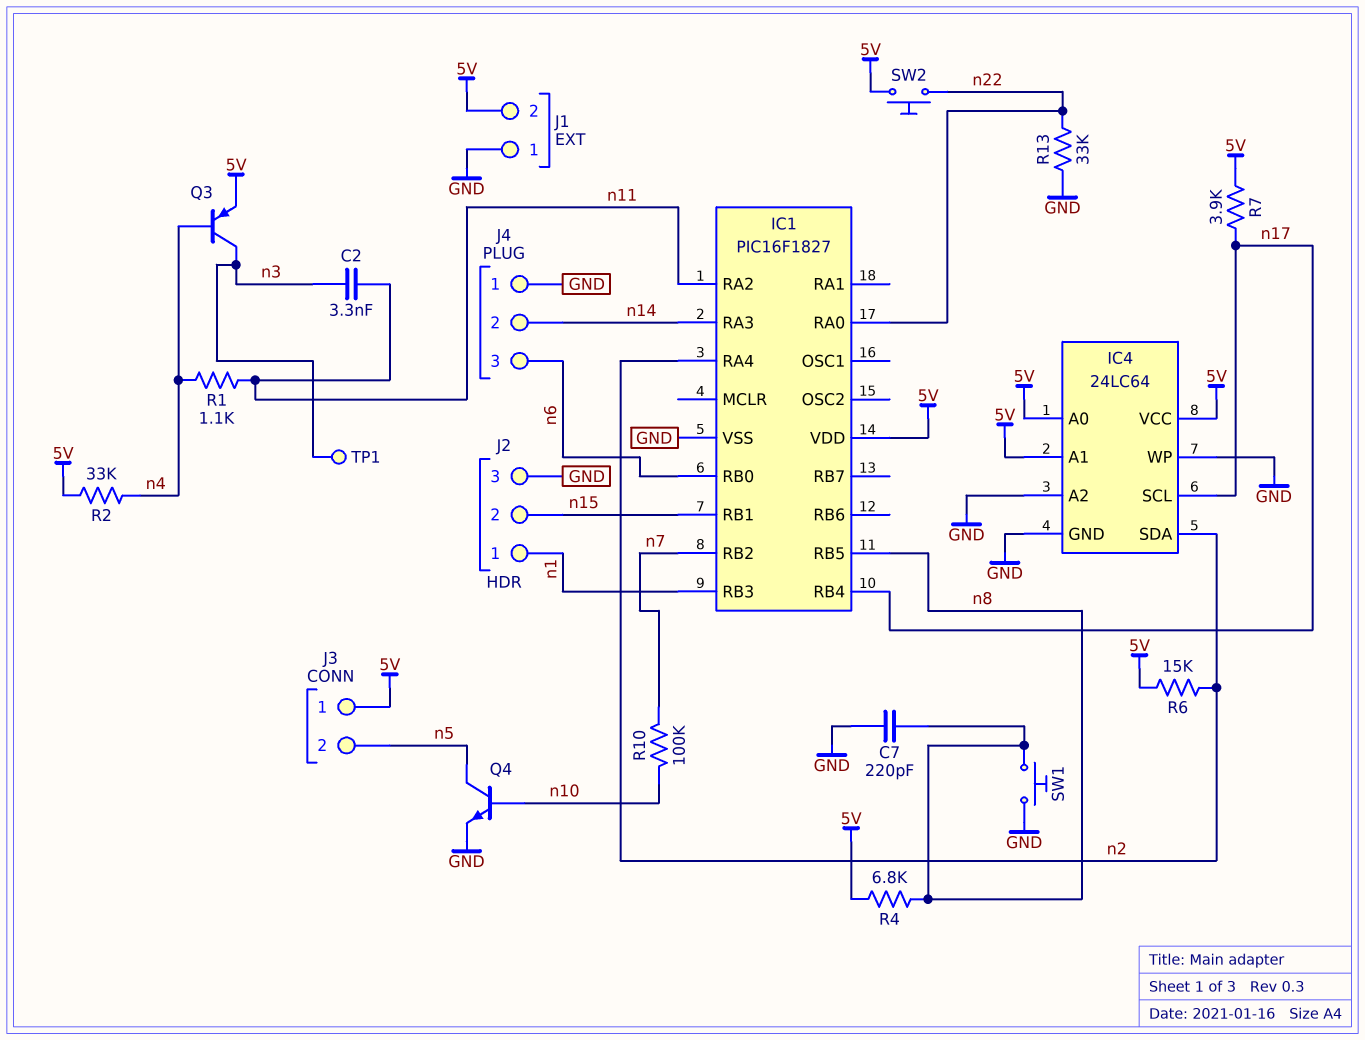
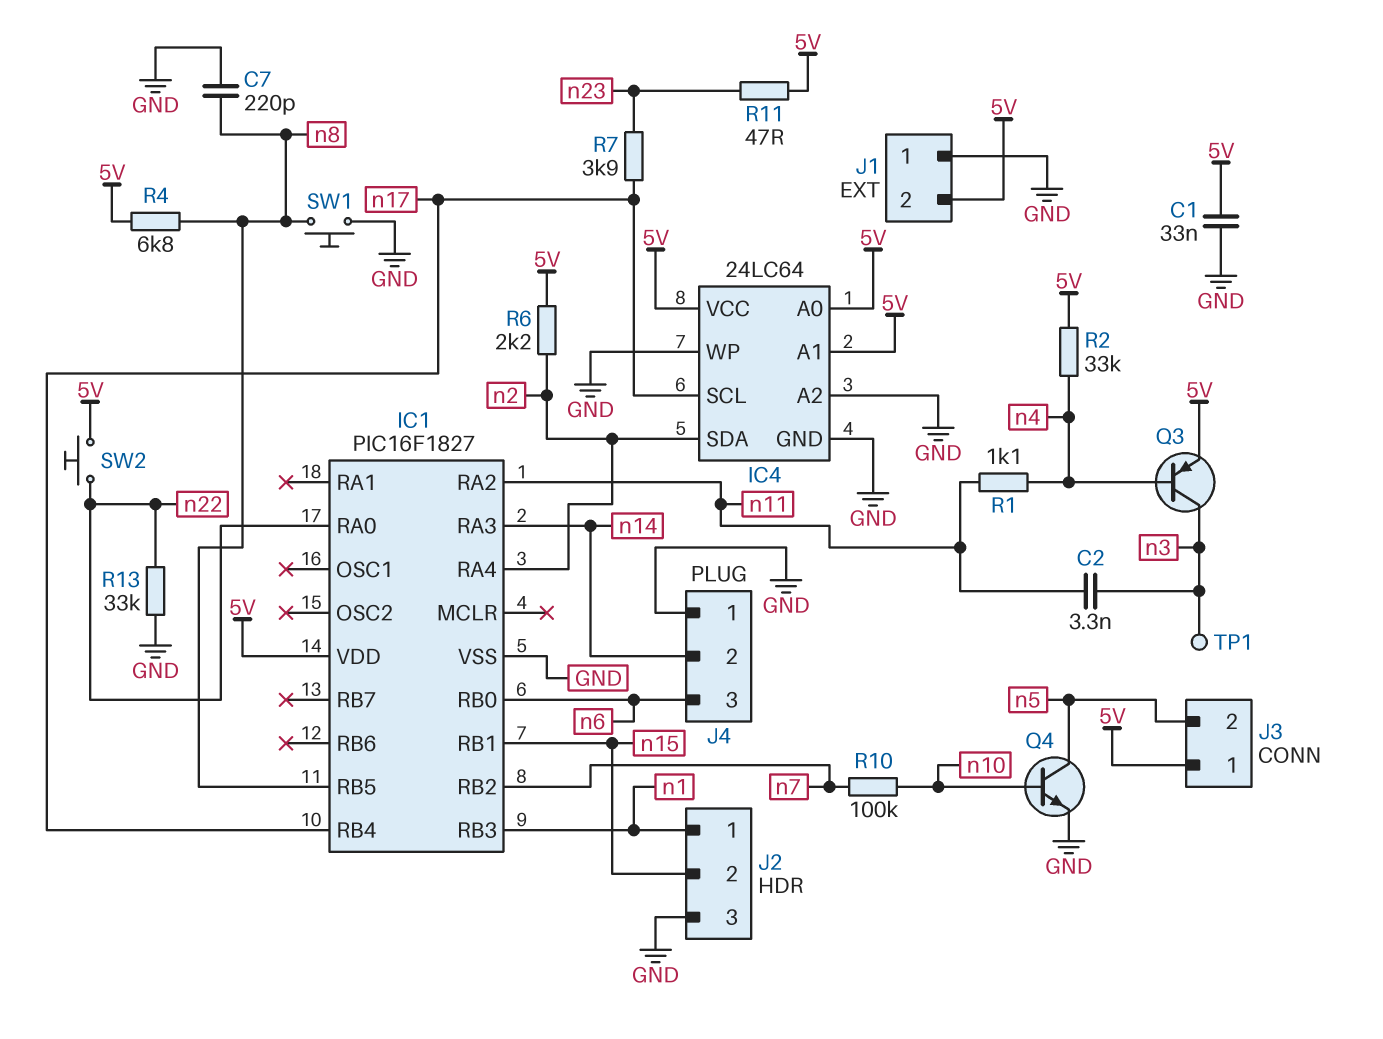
C1: none -> 33nF (5V, GND)
R6: 15k (5V, n2) -> 2.2k (5V, n2)
R7: 3.9k (5V, n17) -> 3.9k (n17, n23)
R11: none -> 47 (5V, n23)

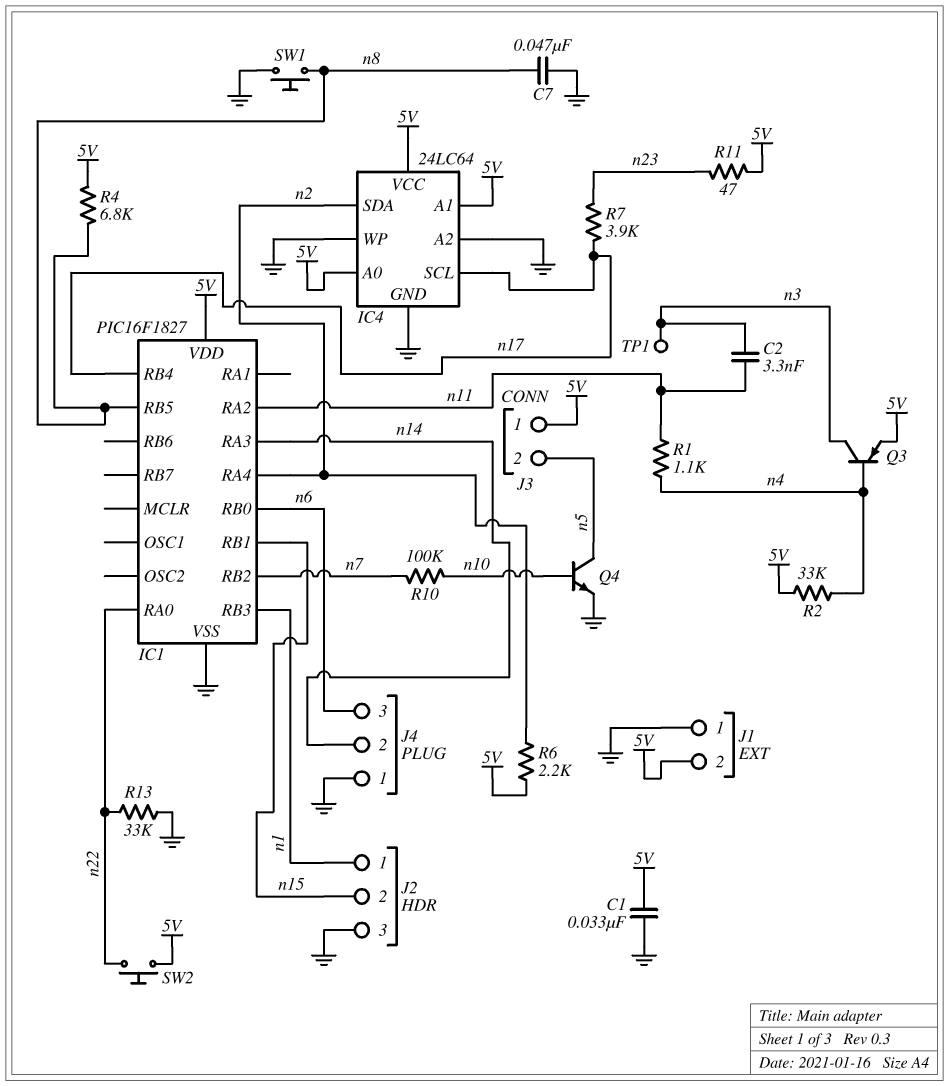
C7: 220pF (GND, n8) -> 47nF (GND, n8)

